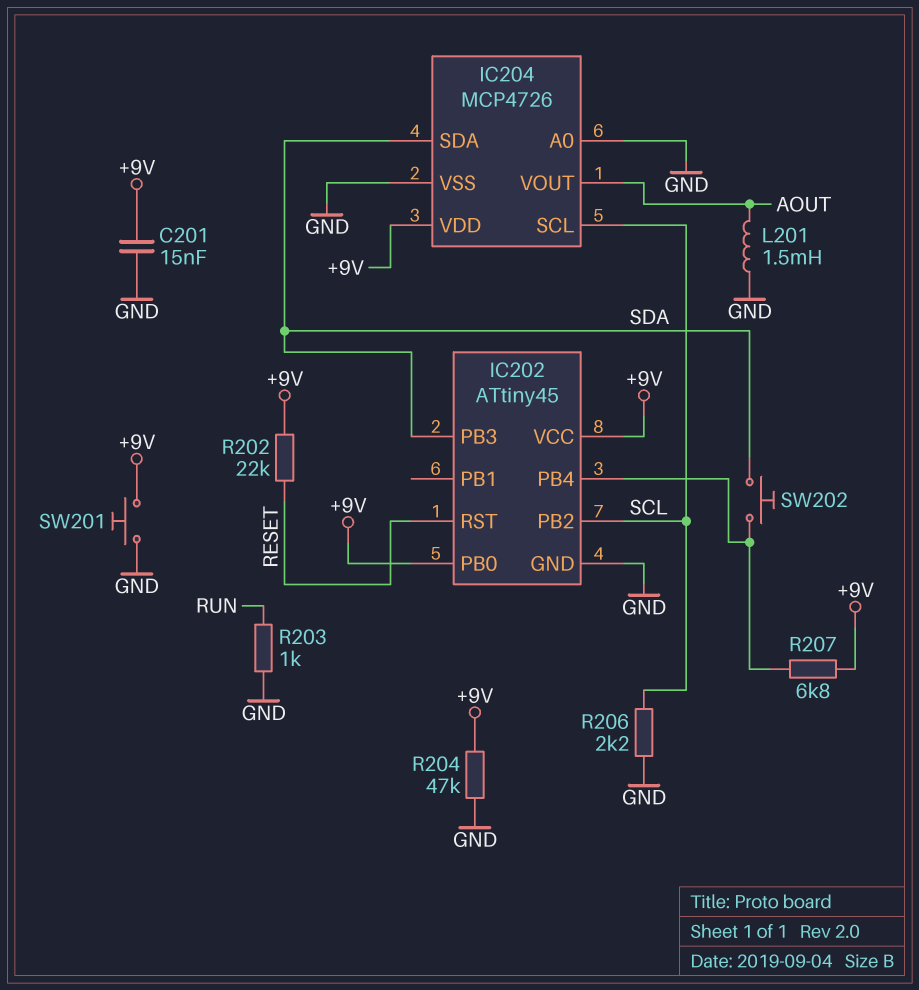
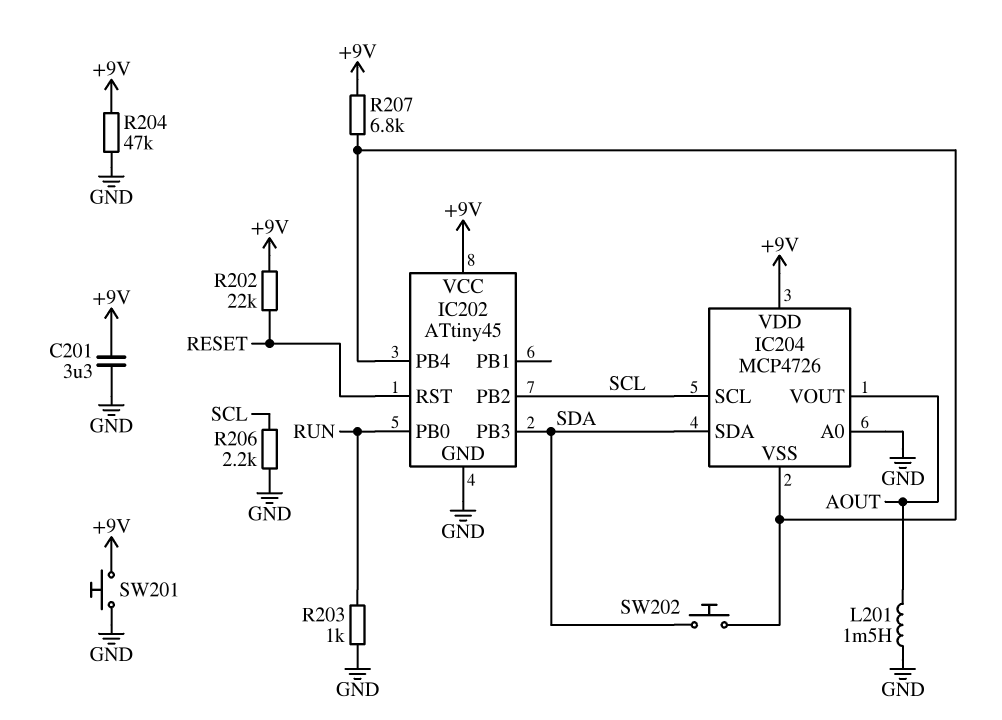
C201: 15nF (+9V, GND) -> 3.3uF (+9V, GND)
IC202 pin PB0: +9V -> RUN
IC204 pin VSS: GND -> IC202/PB4

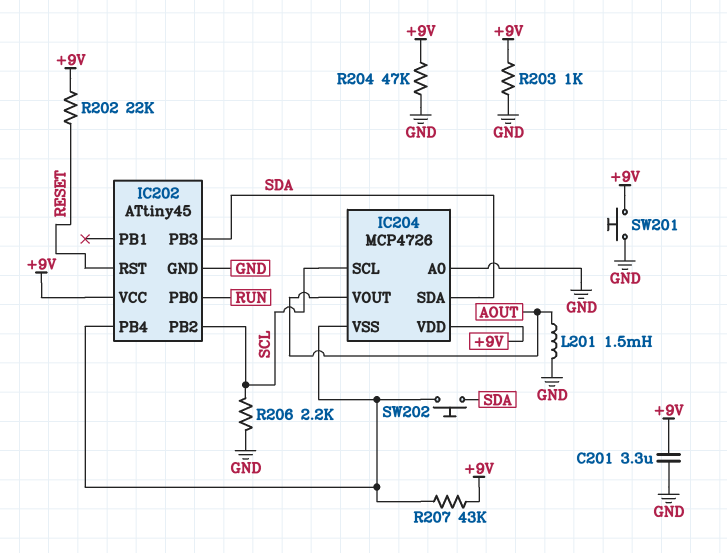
R203: 1k (GND, RUN) -> 1k (+9V, GND)
R207: 6.8k (+9V, IC202/PB4) -> 43k (+9V, IC202/PB4)

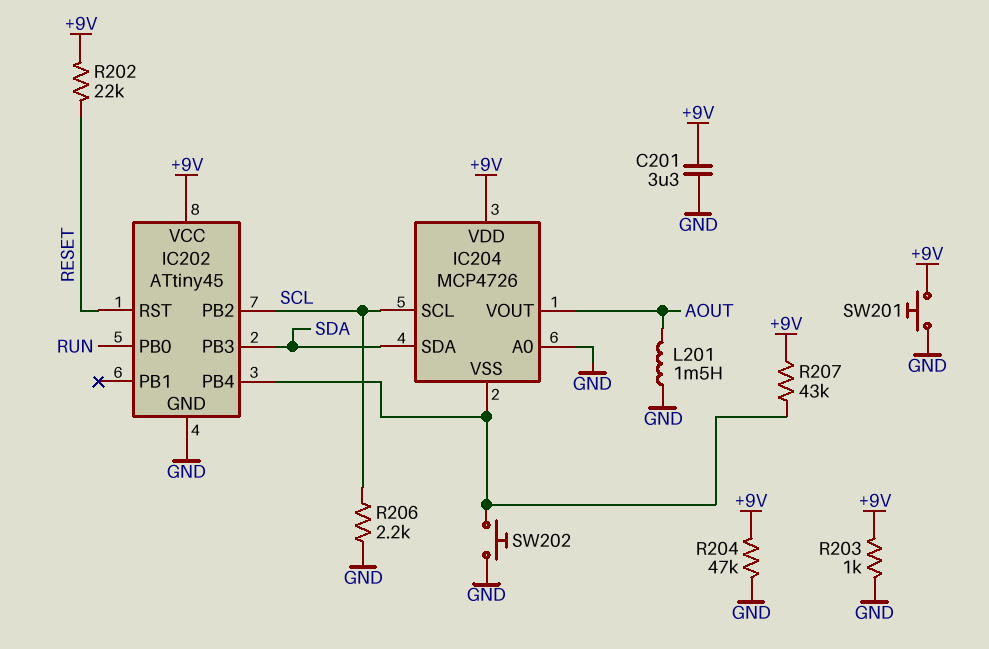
SW202: button (IC202/PB4, SDA) -> button (GND, IC202/PB4)

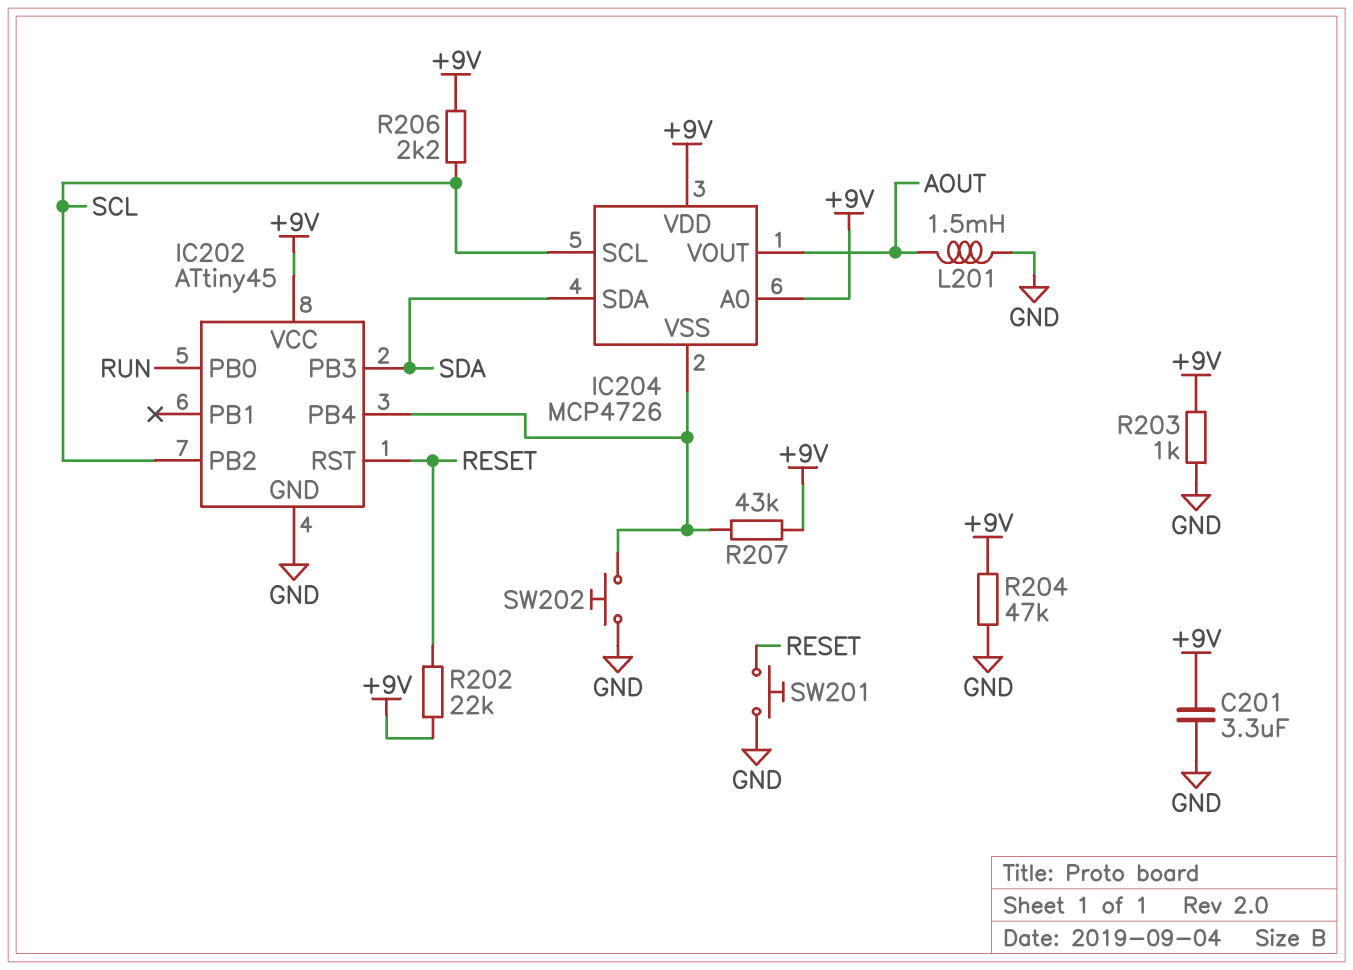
IC204 pin A0: GND -> +9V
R206: 2.2k (GND, SCL) -> 2.2k (+9V, SCL)
SW201: button (+9V, GND) -> button (GND, RESET)

